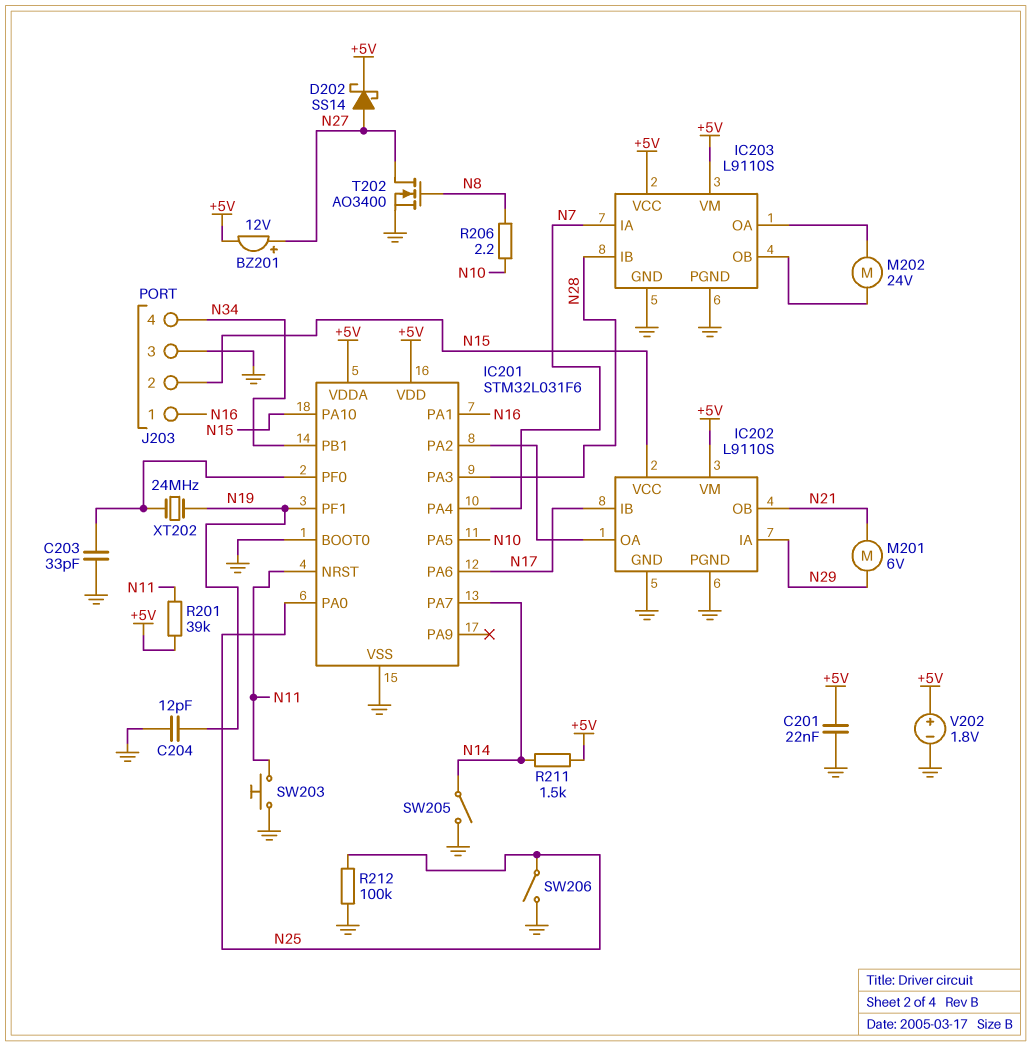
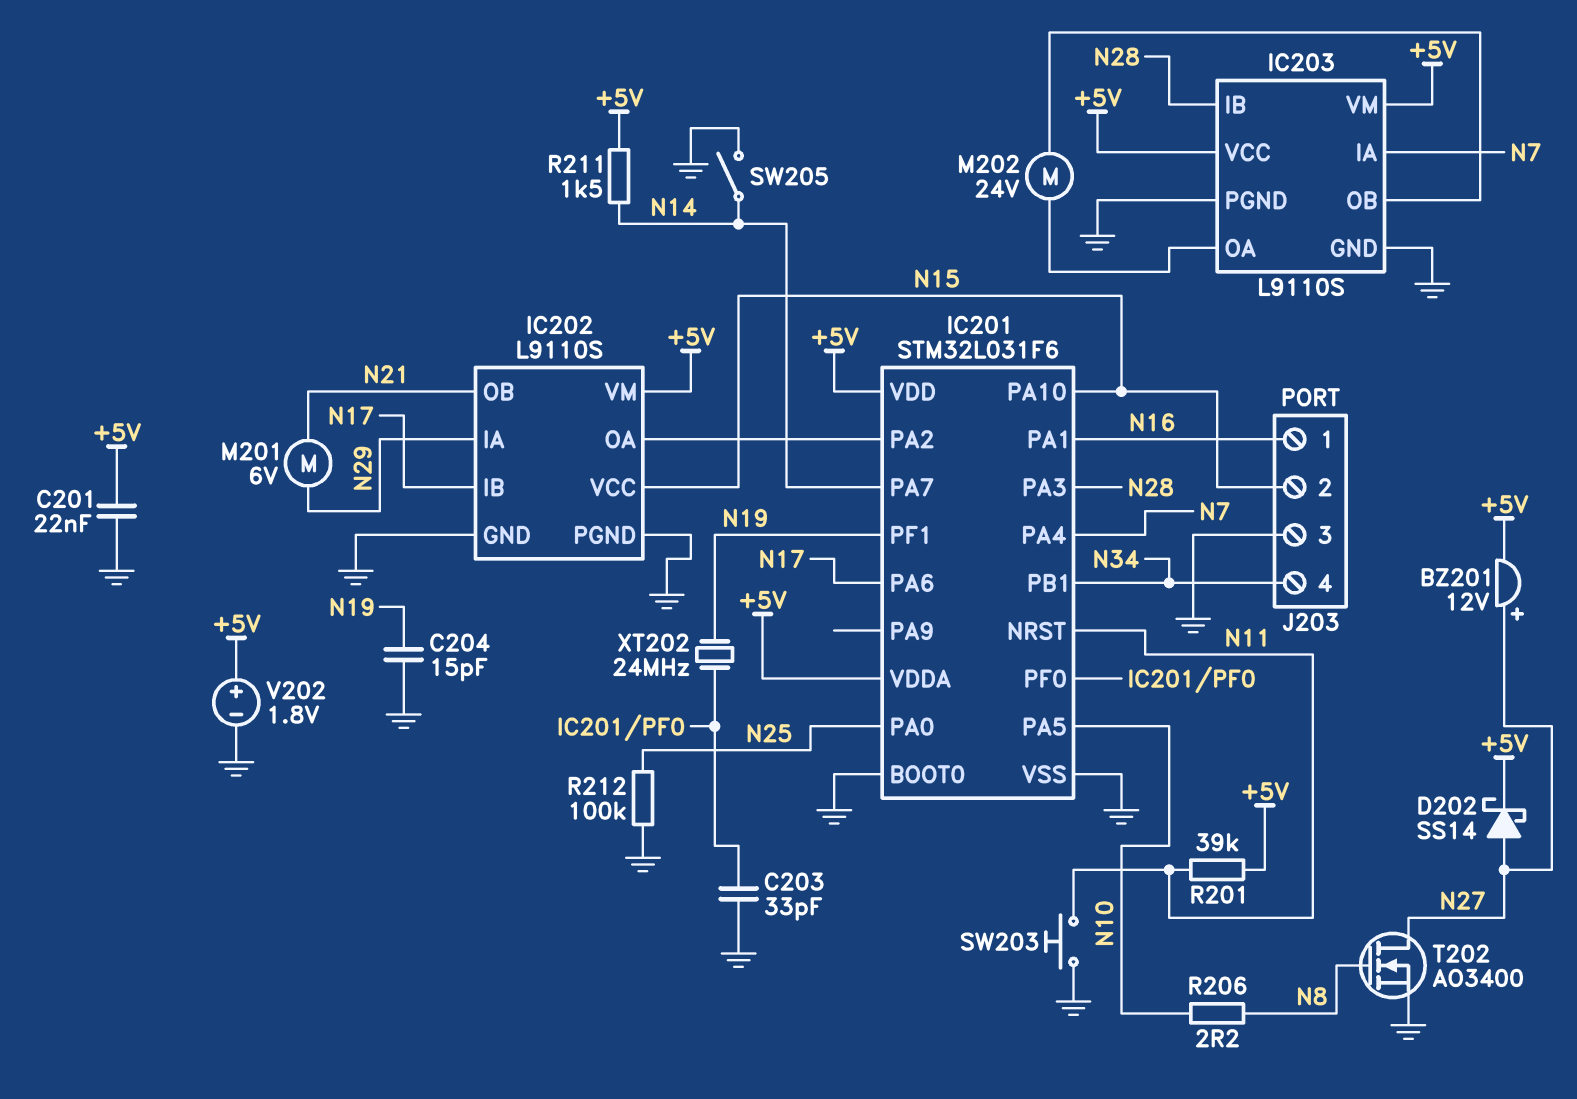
C204: 12pF (GND, N19) -> 15pF (GND, N19)
SW206: switch (GND, N25) -> none

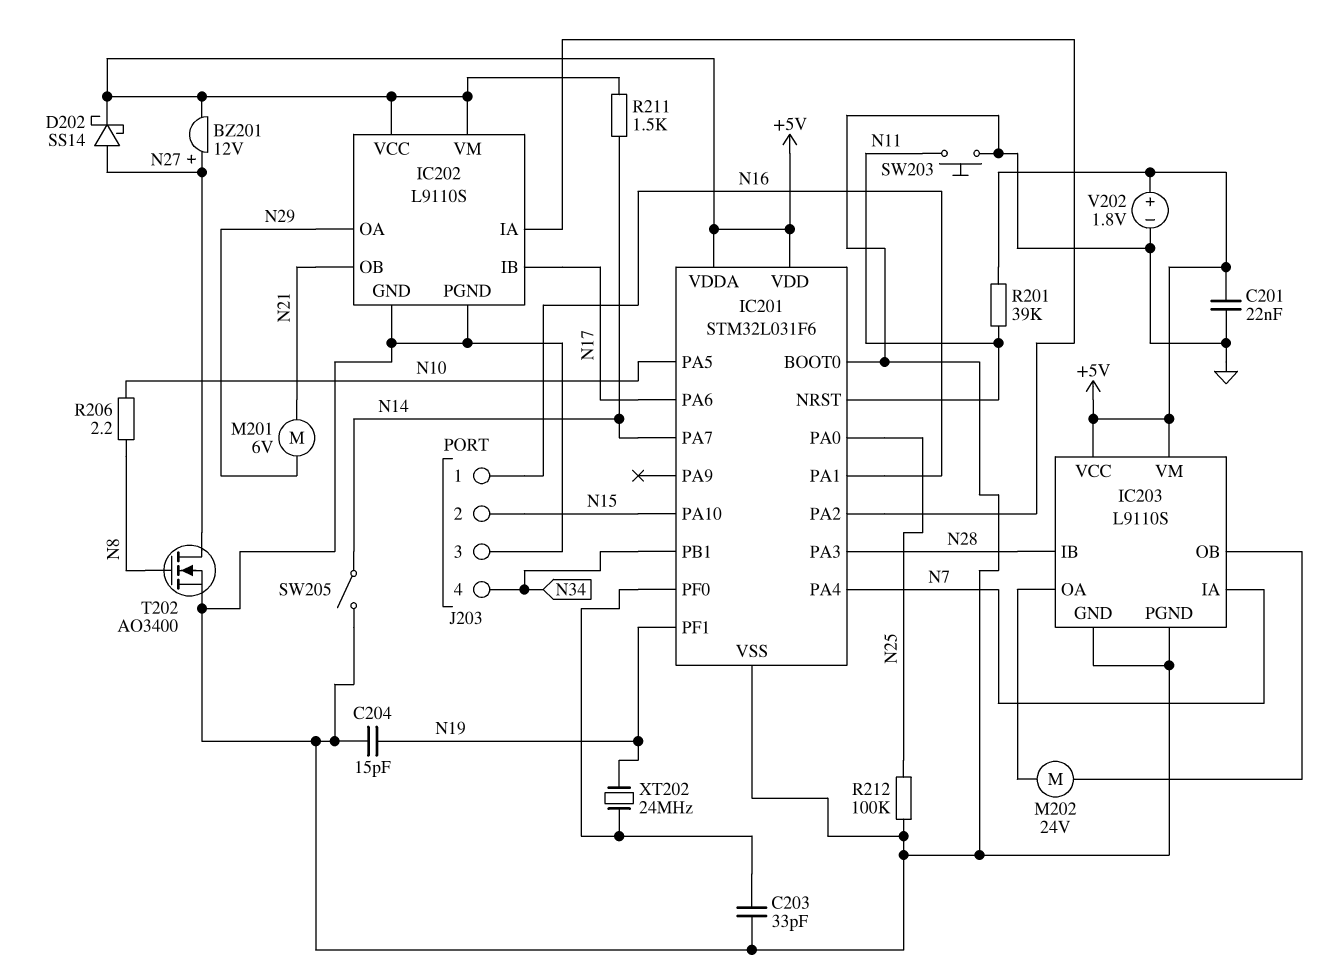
IC202 pin IA: N29 -> IC201/PA2
IC202 pin OA: IC201/PA2 -> N29
IC202 pin VCC: N15 -> +5V

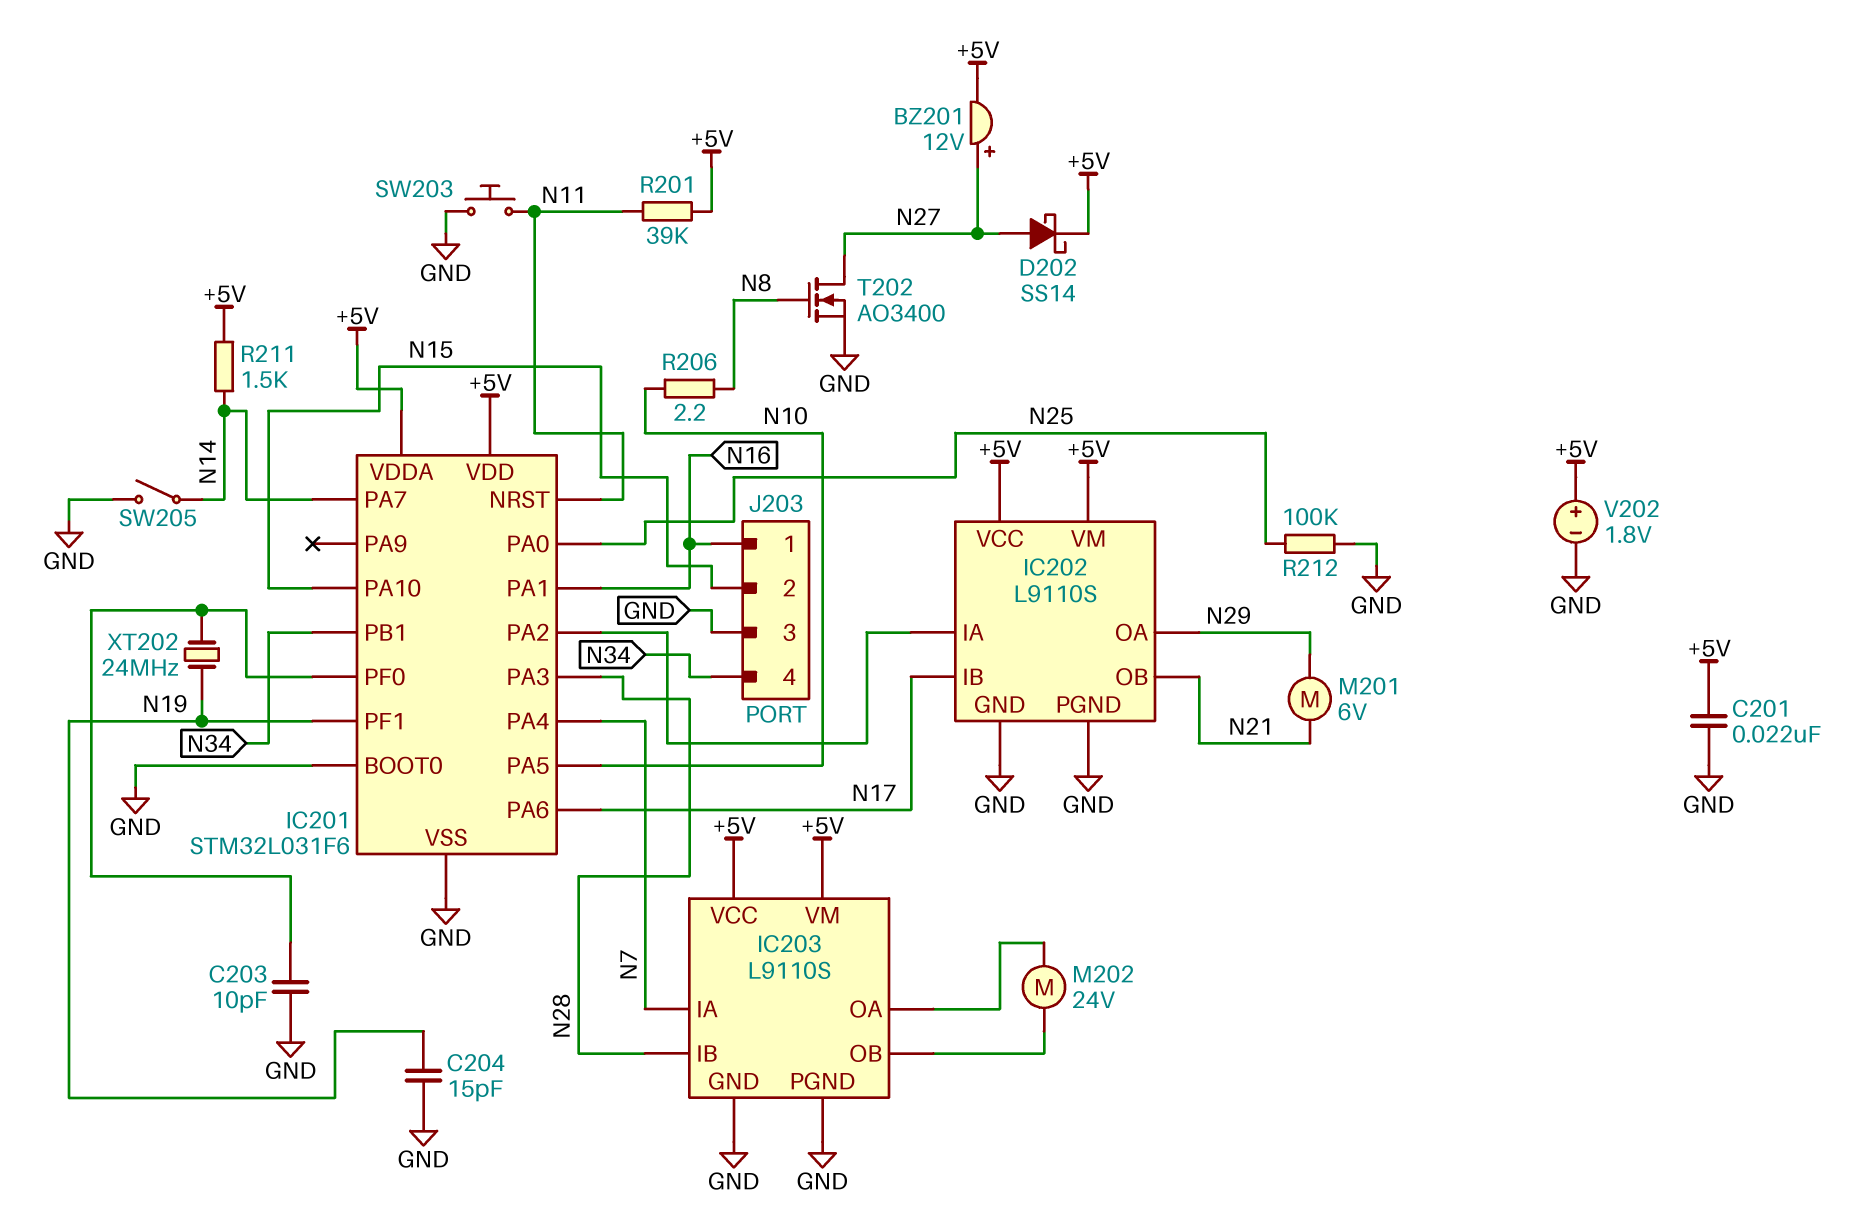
C203: 33pF (GND, IC201/PF0) -> 10pF (GND, IC201/PF0)

